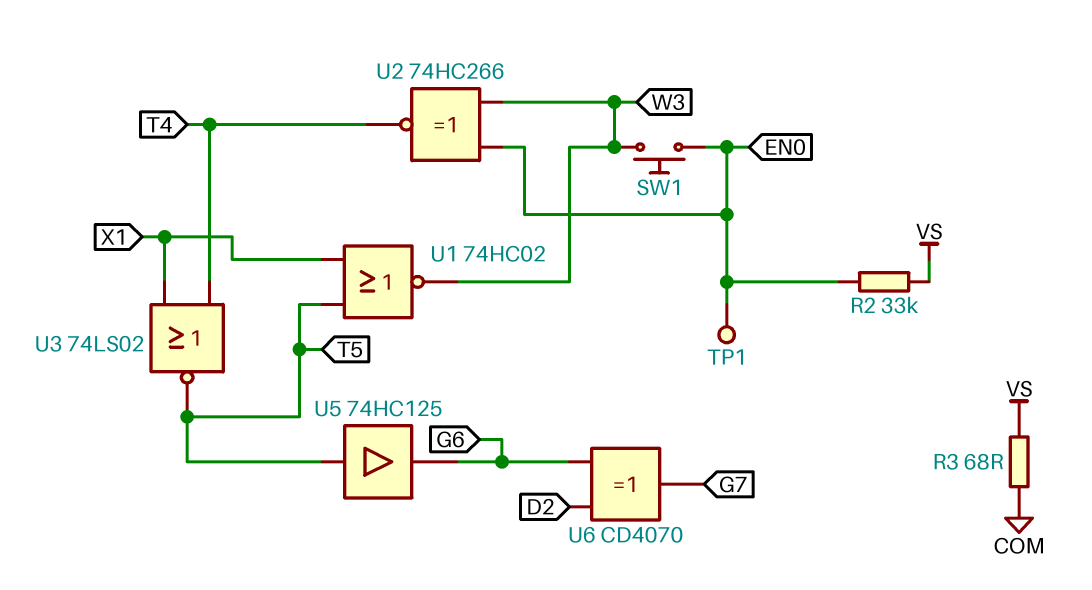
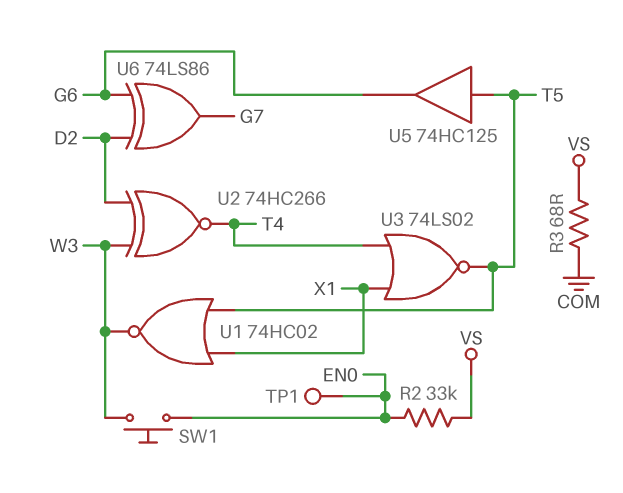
U2: XNOR 74HC266 (in EN0, in W3, out T4) -> XNOR 74HC266 (in D2, in W3, out T4)
U6: XOR CD4070 (in D2, in G6, out G7) -> XOR 74LS86 (in D2, in G6, out G7)

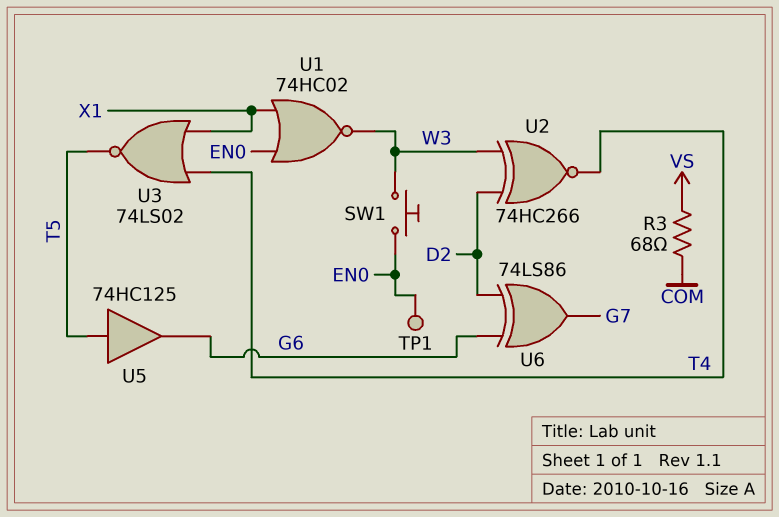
R2: 33k (EN0, VS) -> none
U1: NOR 74HC02 (in T5, in X1, out W3) -> NOR 74HC02 (in EN0, in X1, out W3)

